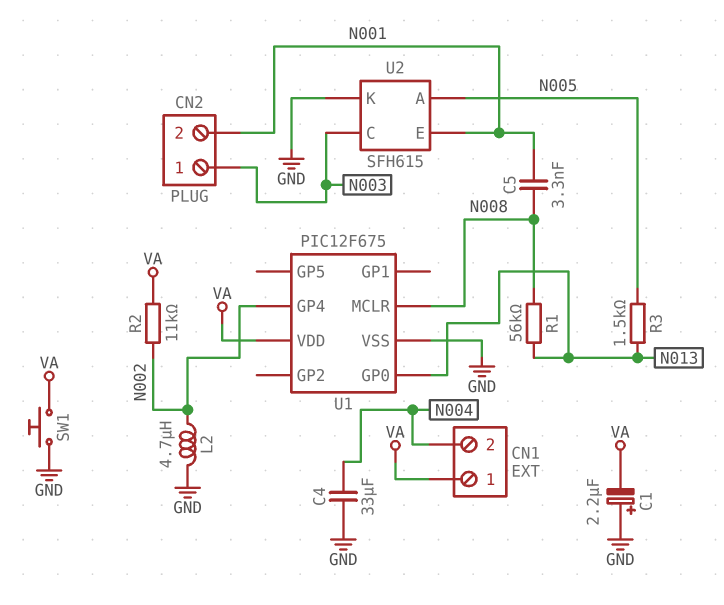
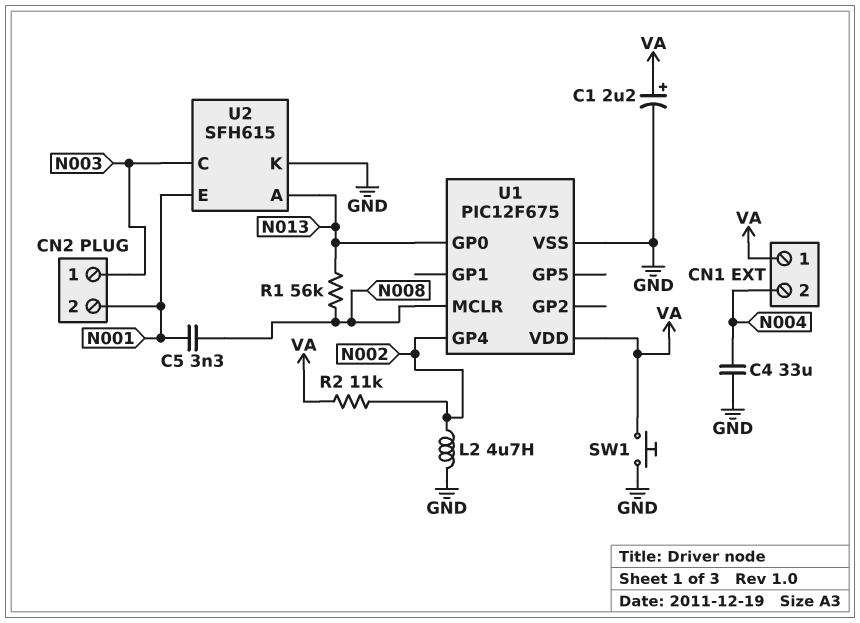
C1: 2.2uF (plus GND, minus VA) -> 2.2uF (plus VA, minus GND)
R3: 1.5k (N005, N013) -> none
U2 pin A: N005 -> N013

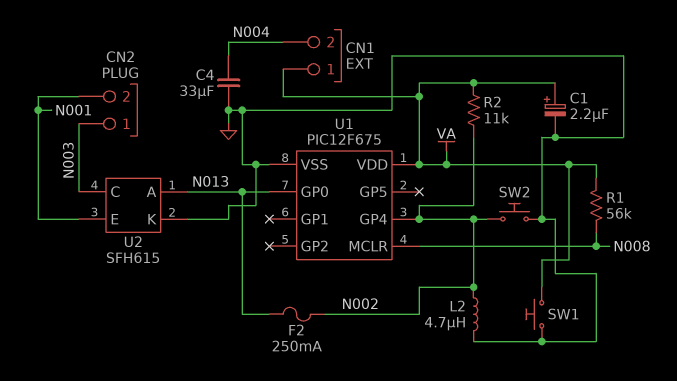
C5: 3.3nF (N001, N008) -> none
F2: none -> 250mA (N002, N013)
R1: 56k (N008, N013) -> 56k (N008, VA)
SW2: none -> button (GND, N002)

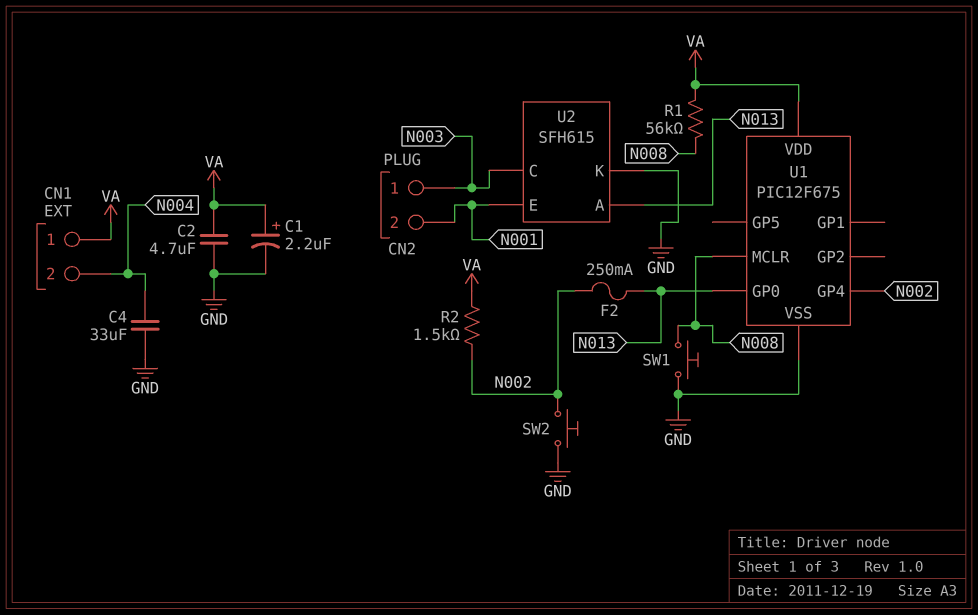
C2: none -> 4.7uF (GND, VA)
L2: 4.7uH (GND, N002) -> none
R2: 11k (N002, VA) -> 1.5k (N002, VA)
SW1: button (GND, VA) -> button (GND, N008)

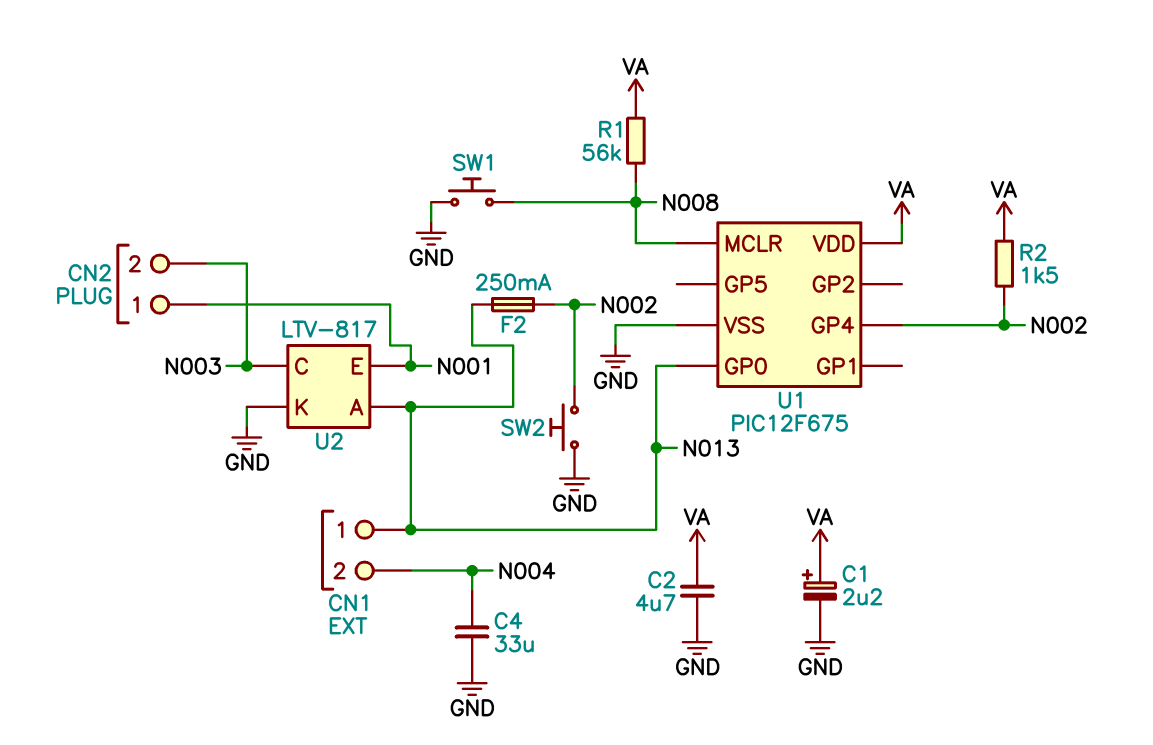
CN1 pin 1: VA -> N013
CN2 pin 1: N003 -> N001
CN2 pin 2: N001 -> N003
U2: SFH615 -> LTV-817

